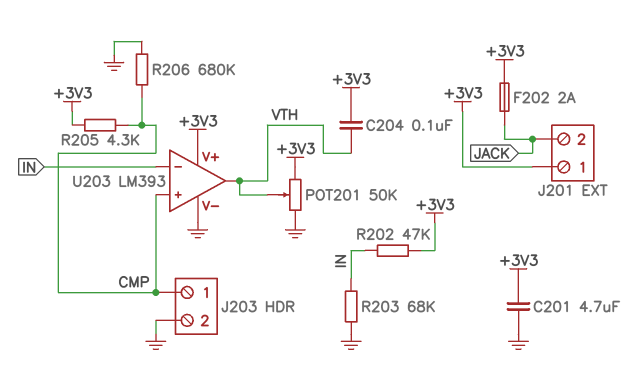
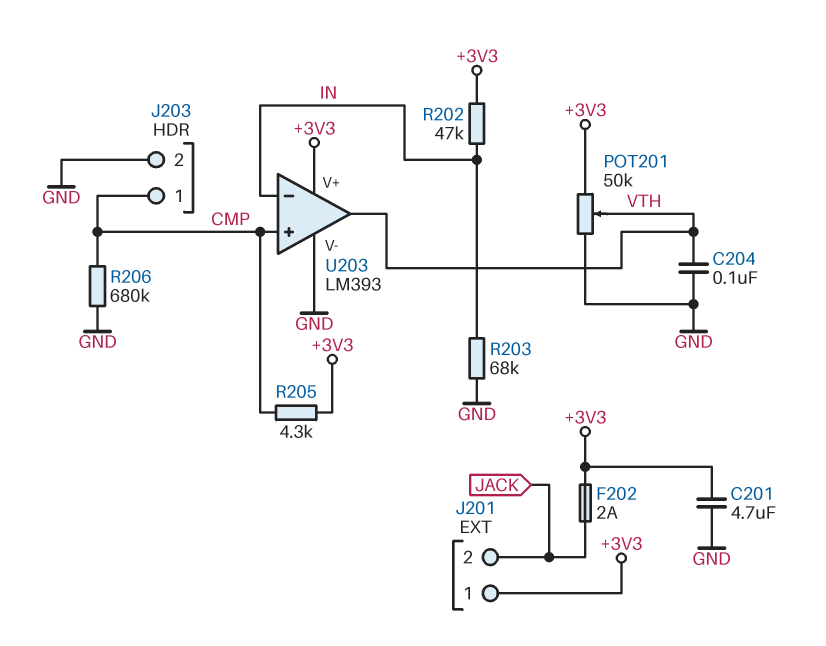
C204: 100nF (+3V3, VTH) -> 100nF (GND, VTH)

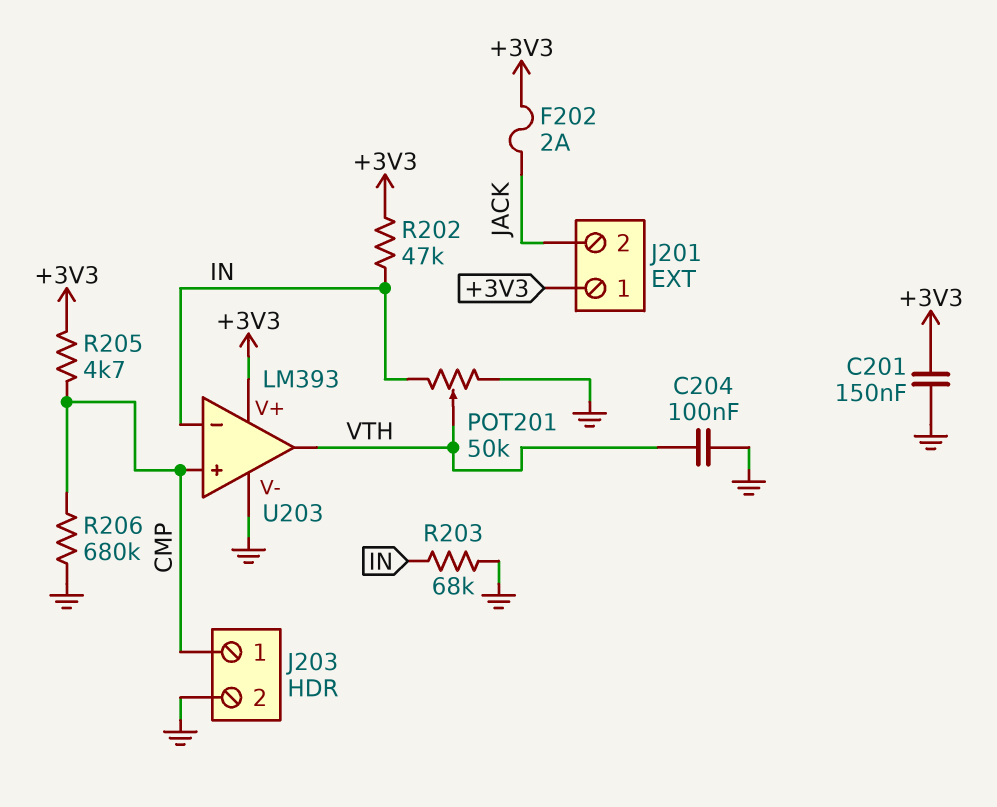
C201: 4.7uF (+3V3, GND) -> 150nF (+3V3, GND)
POT201: 50k (+3V3, GND, wiper VTH) -> 50k (GND, IN, wiper VTH)
R205: 4.3k (+3V3, CMP) -> 4.7k (+3V3, CMP)

